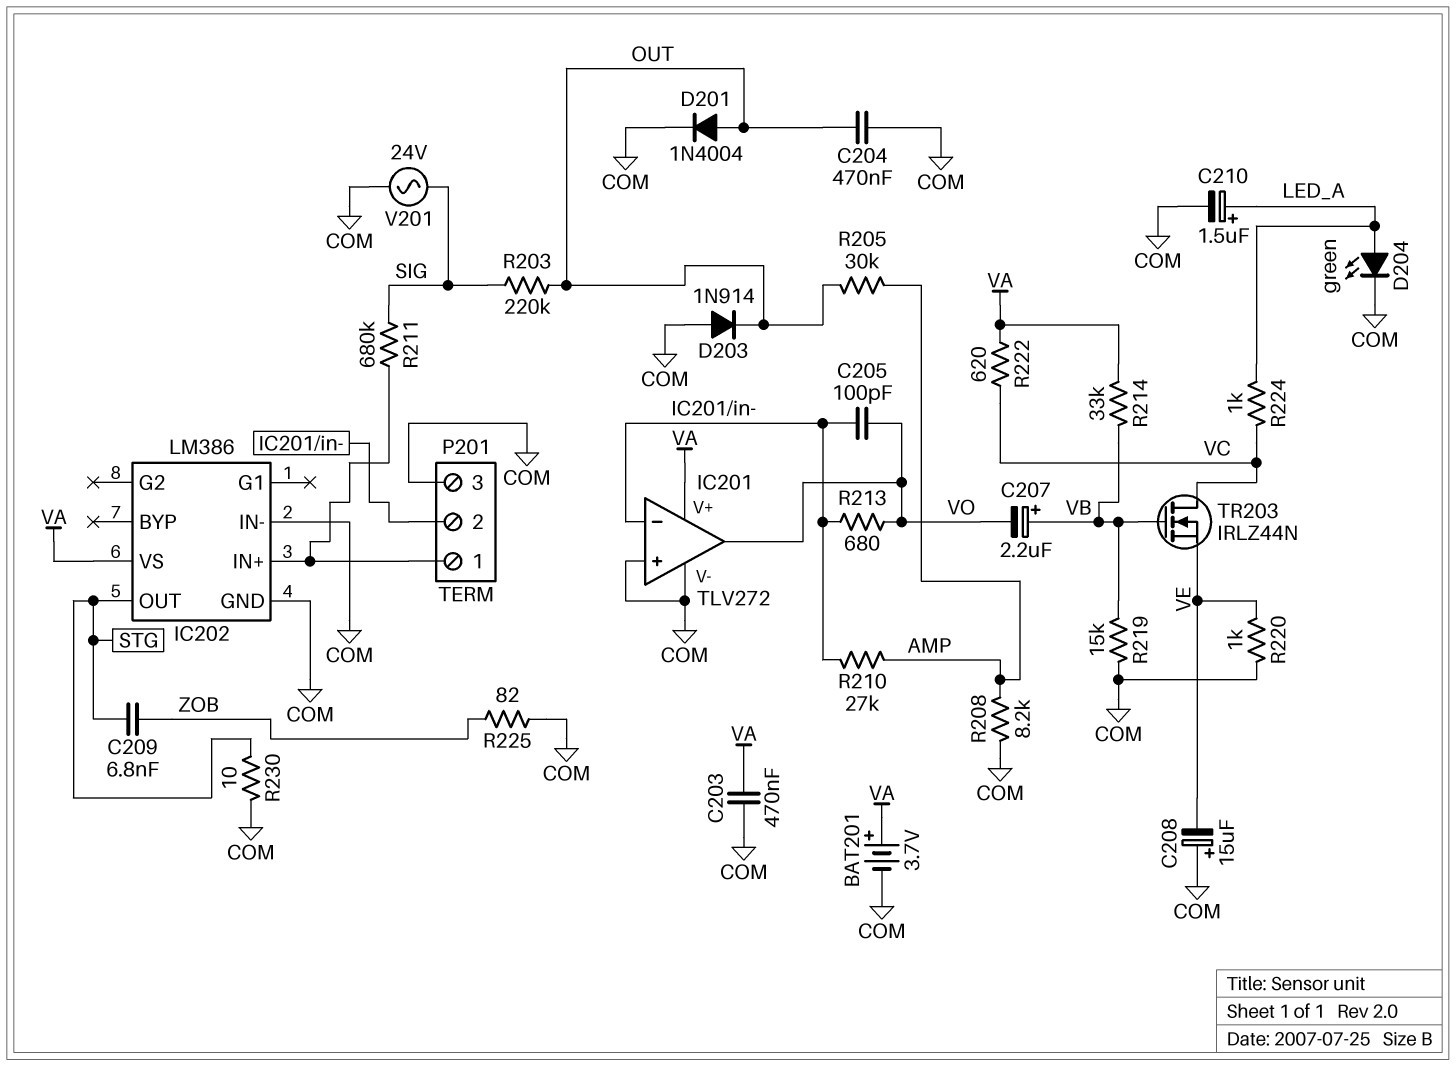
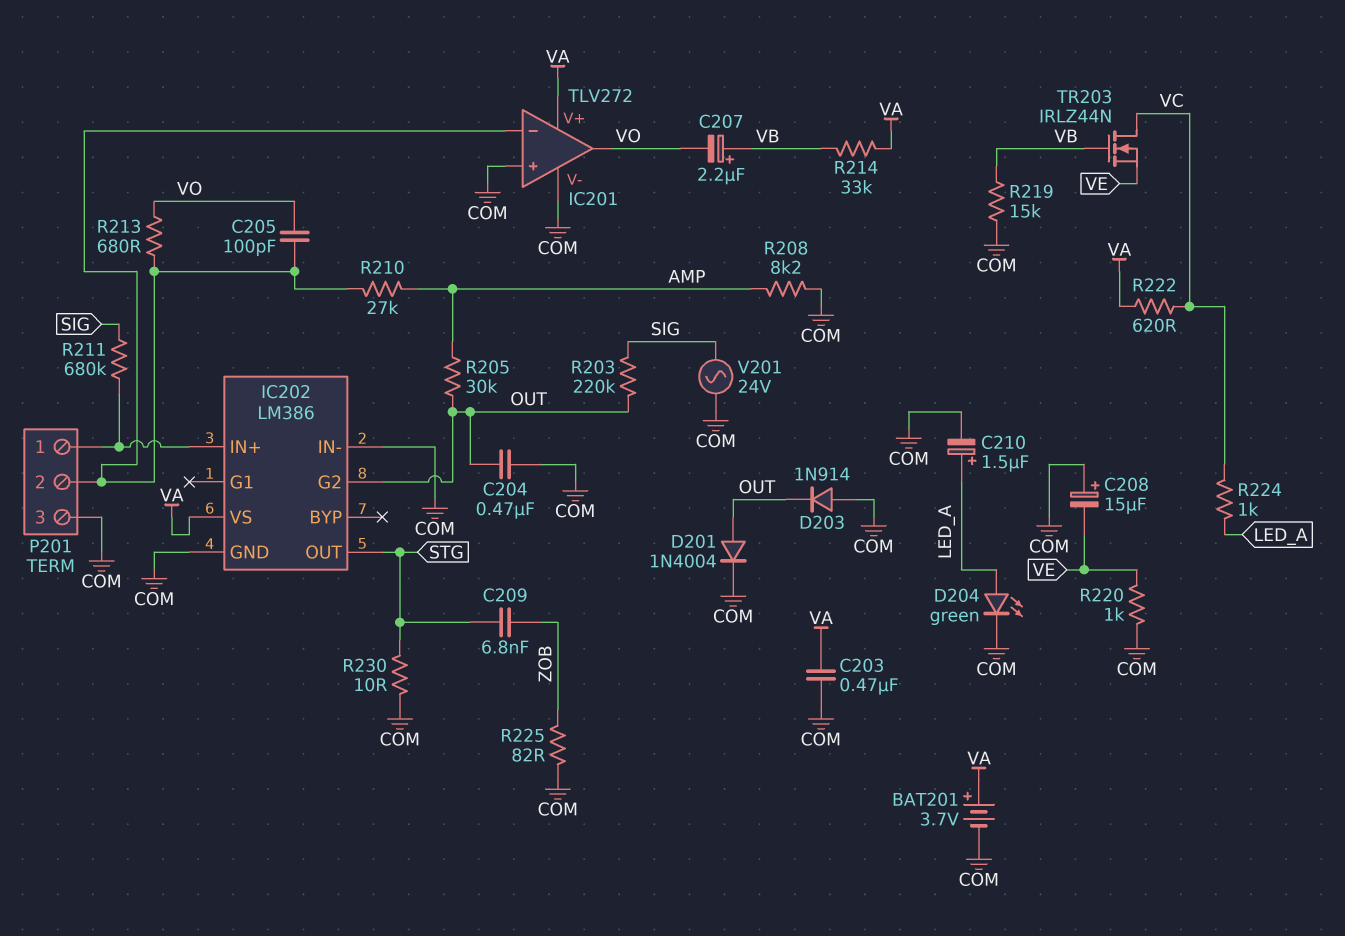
IC202 pin G2: none -> OUT

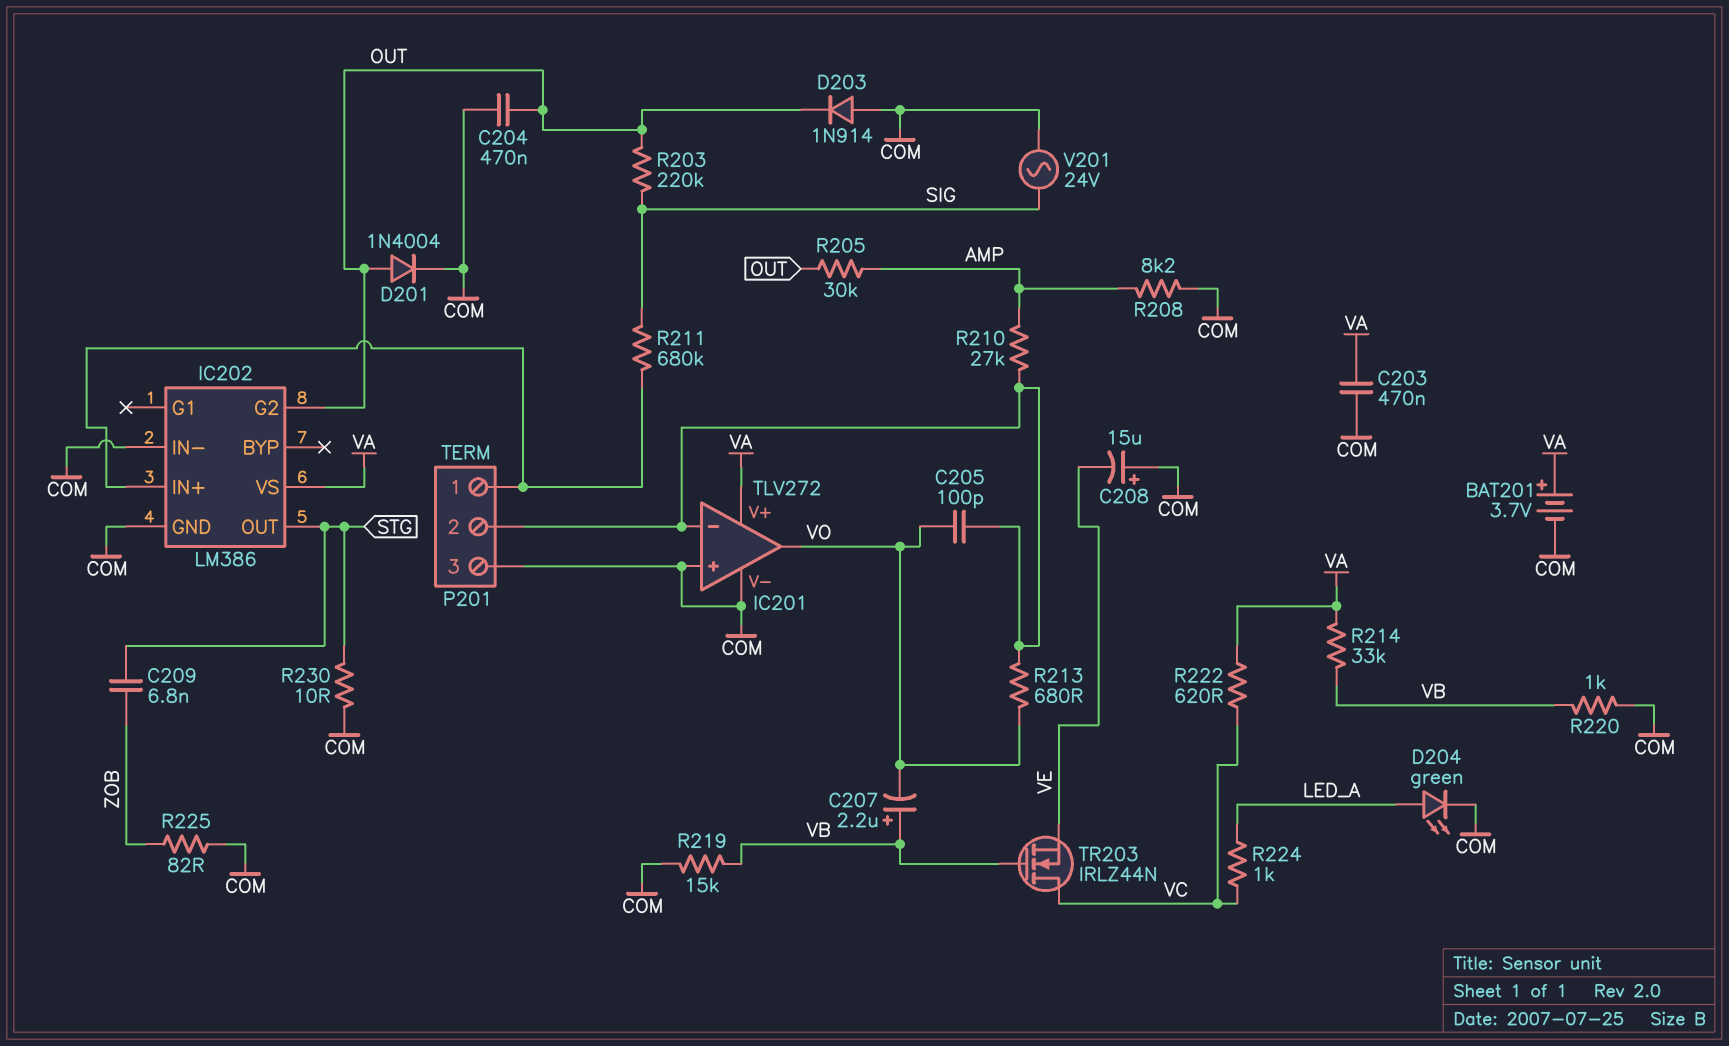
C210: 1.5uF (plus LED_A, minus COM) -> none
R220: 1k (COM, VE) -> 1k (COM, VB)

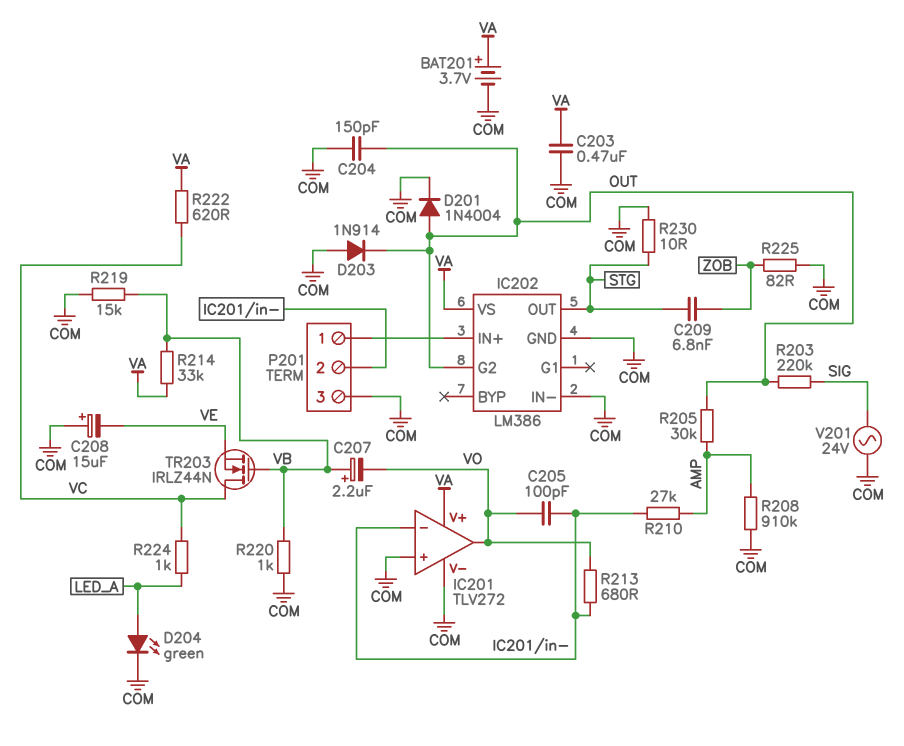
C204: 470nF (COM, OUT) -> 150pF (COM, OUT)
R208: 8.2k (AMP, COM) -> 910k (AMP, COM)
R211: 680k (IC202/IN+, SIG) -> none

